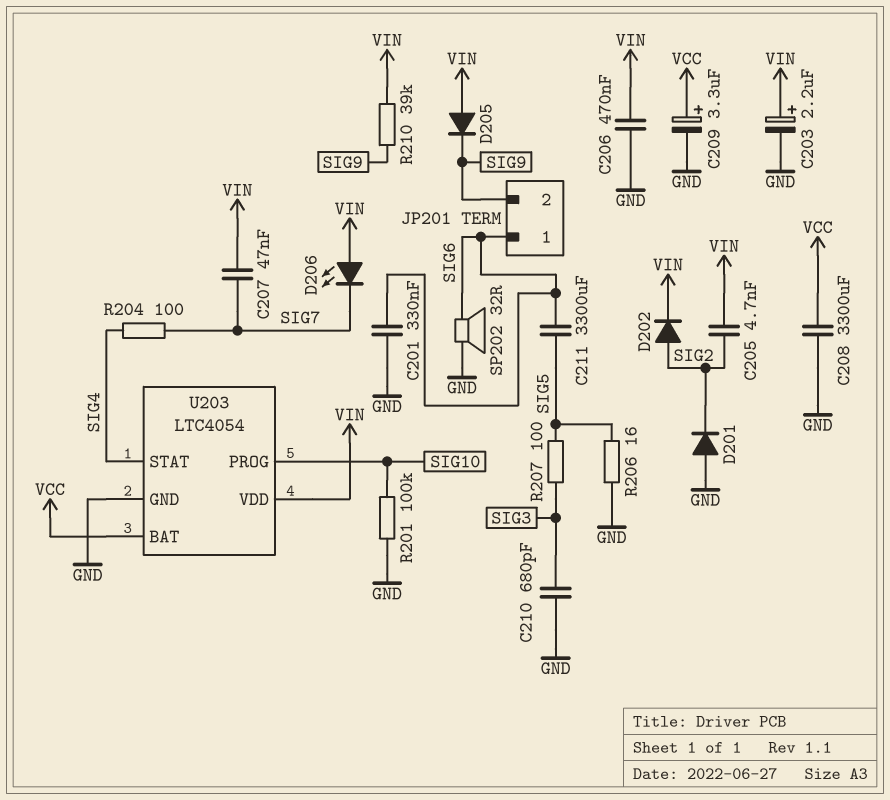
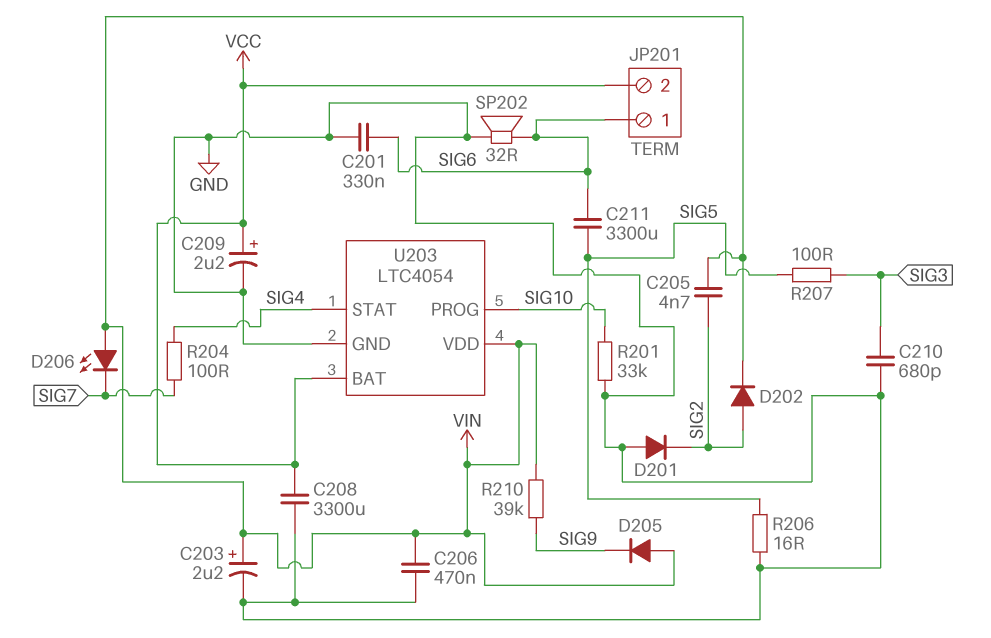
C207: 47nF (SIG7, VIN) -> none
C209: 3.3uF (plus VCC, minus GND) -> 2.2uF (plus VCC, minus GND)
JP201 pin 2: SIG9 -> VCC
R201: 100k (GND, SIG10) -> 33k (GND, SIG10)

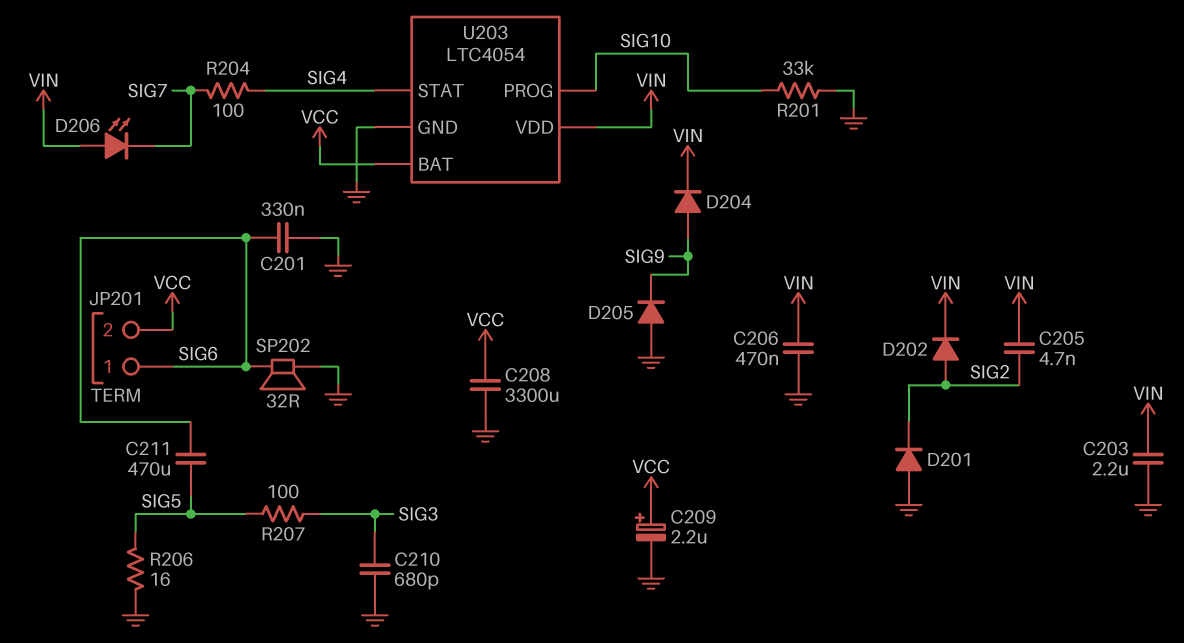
C203: 2.2uF (plus VIN, minus GND) -> 2.2uF (GND, VIN)
C211: 3300uF (SIG5, SIG6) -> 470uF (SIG5, SIG6)
D204: none -> diode (A SIG9, K VIN)
D205: diode (A VIN, K SIG9) -> diode (A GND, K SIG9)
R210: 39k (SIG9, VIN) -> none

